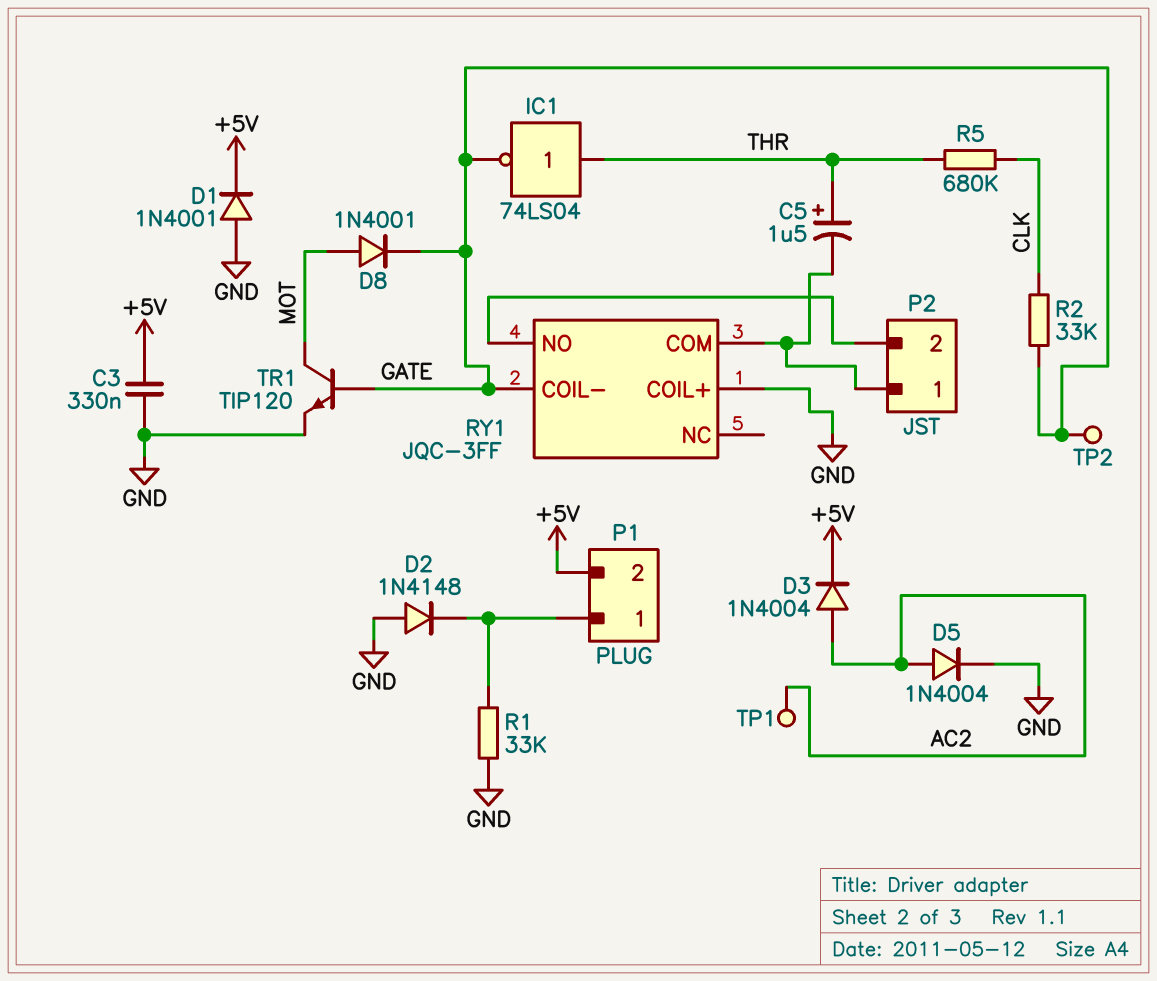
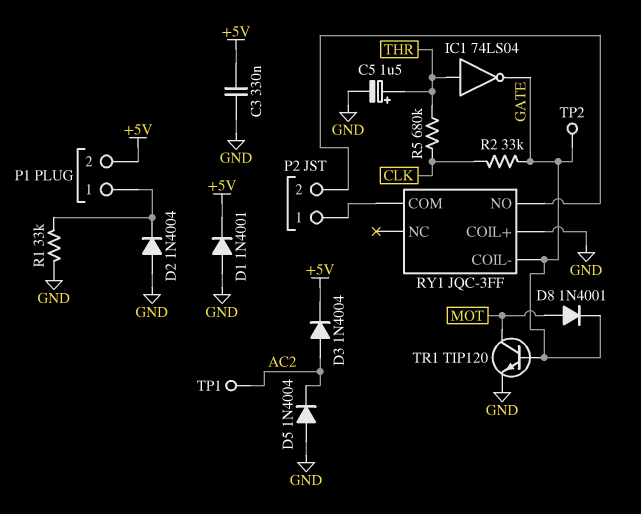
C5: 1.5uF (plus THR, minus P2/1) -> 1.5uF (plus THR, minus GND)
D2: diode 1N4148 (A GND, K P1/1) -> diode 1N4004 (A GND, K P1/1)
D5: diode 1N4004 (A AC2, K GND) -> diode 1N4004 (A GND, K AC2)

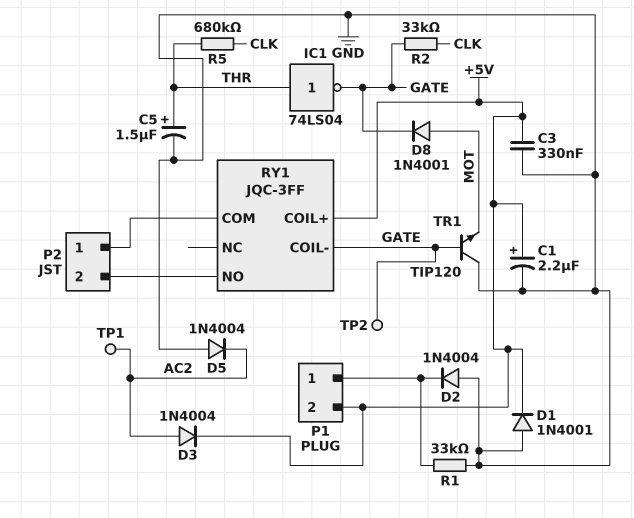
C1: none -> 2.2uF (plus +5V, minus GND)
RY1 pin COIL+: GND -> +5V
TR1: NPN TIP120 (B GATE, C MOT, E GND) -> NPN TIP120 (B GATE, C GND, E MOT)

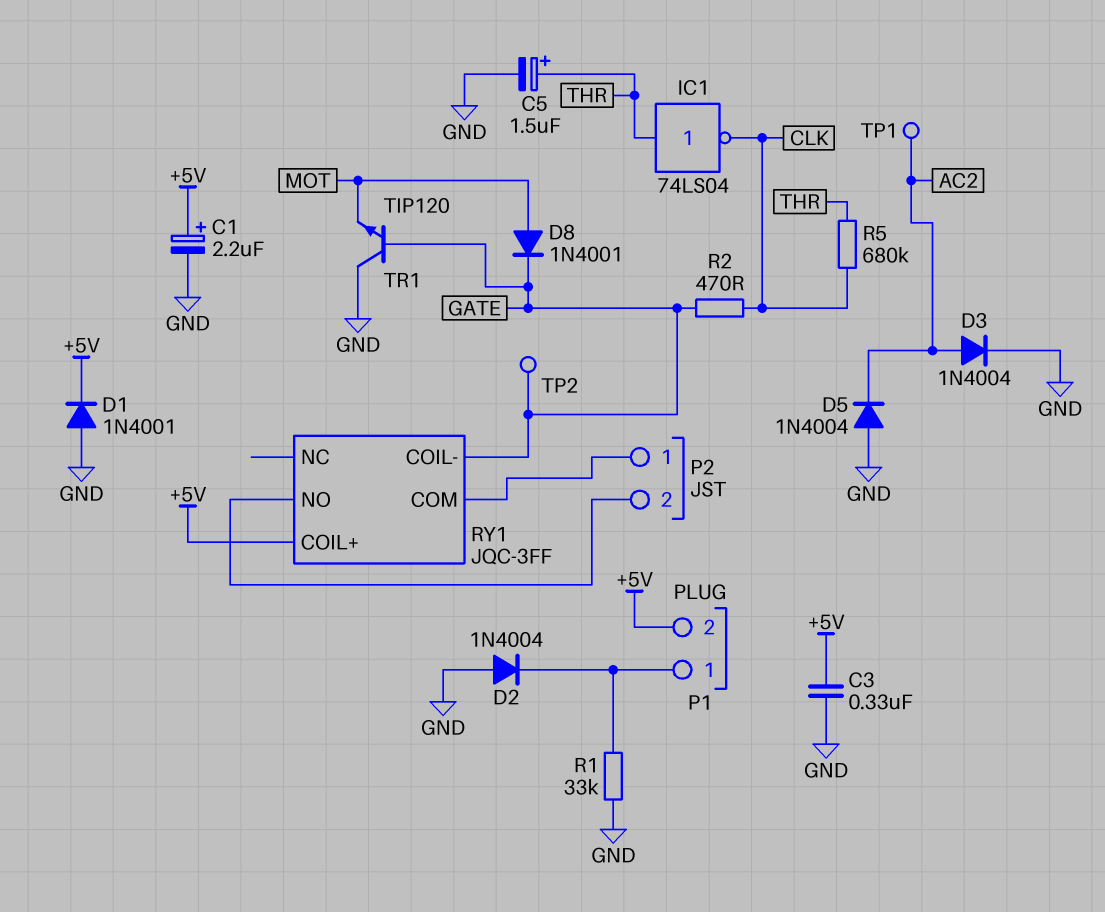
D3: diode 1N4004 (A AC2, K +5V) -> diode 1N4004 (A AC2, K GND)
IC1: NOT 74LS04 (in THR, out GATE) -> NOT 74LS04 (in THR, out CLK)
R2: 33k (CLK, GATE) -> 470 (CLK, GATE)

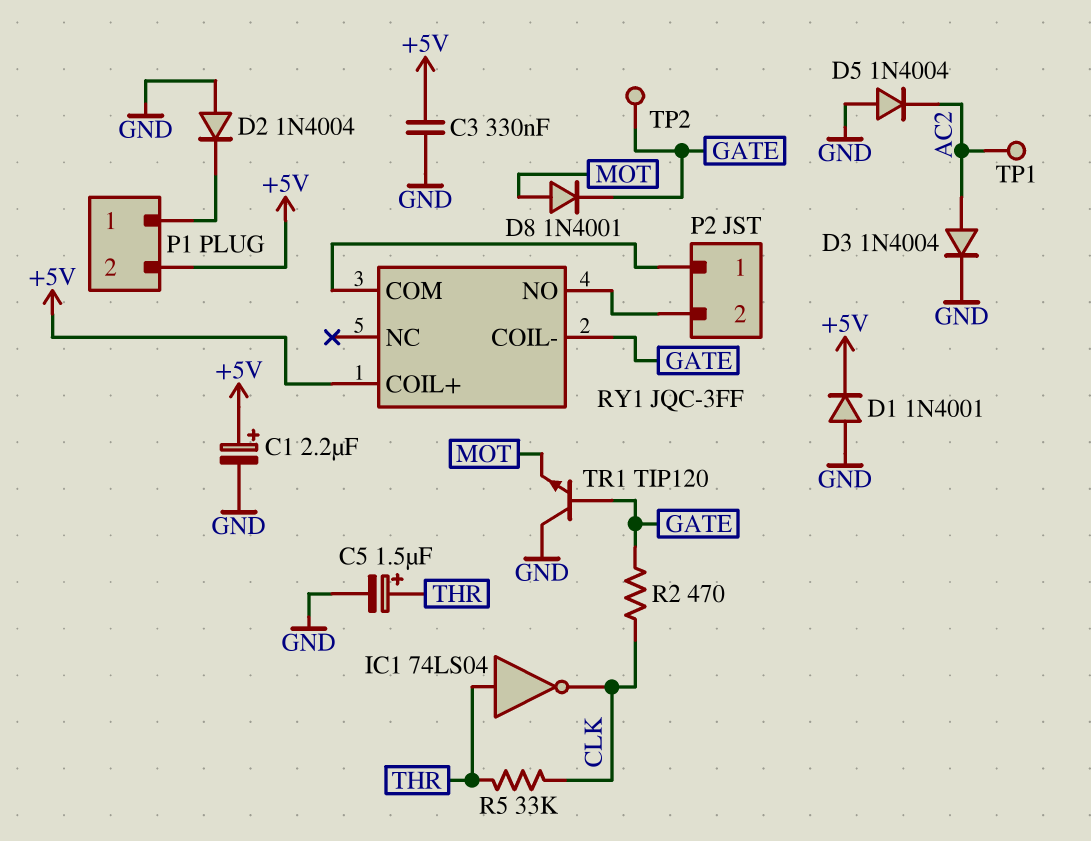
R1: 33k (GND, P1/1) -> none
R5: 680k (CLK, THR) -> 33k (CLK, THR)

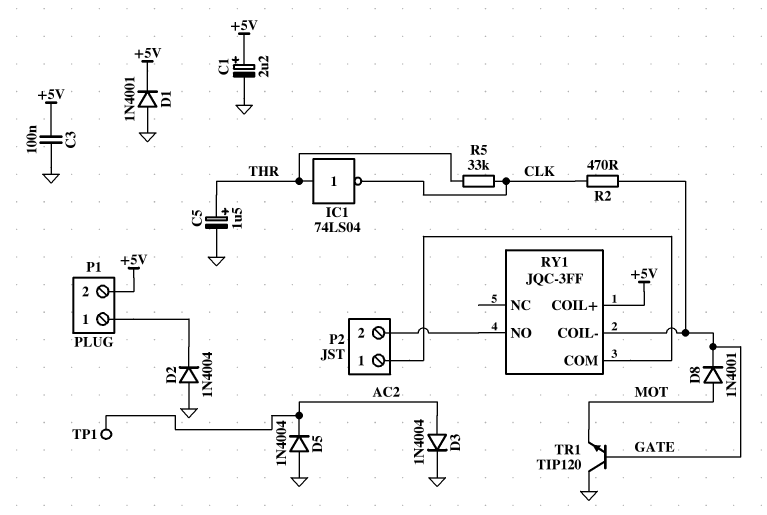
C3: 330nF (+5V, GND) -> 100nF (+5V, GND)
TP2: test point (GATE) -> none

